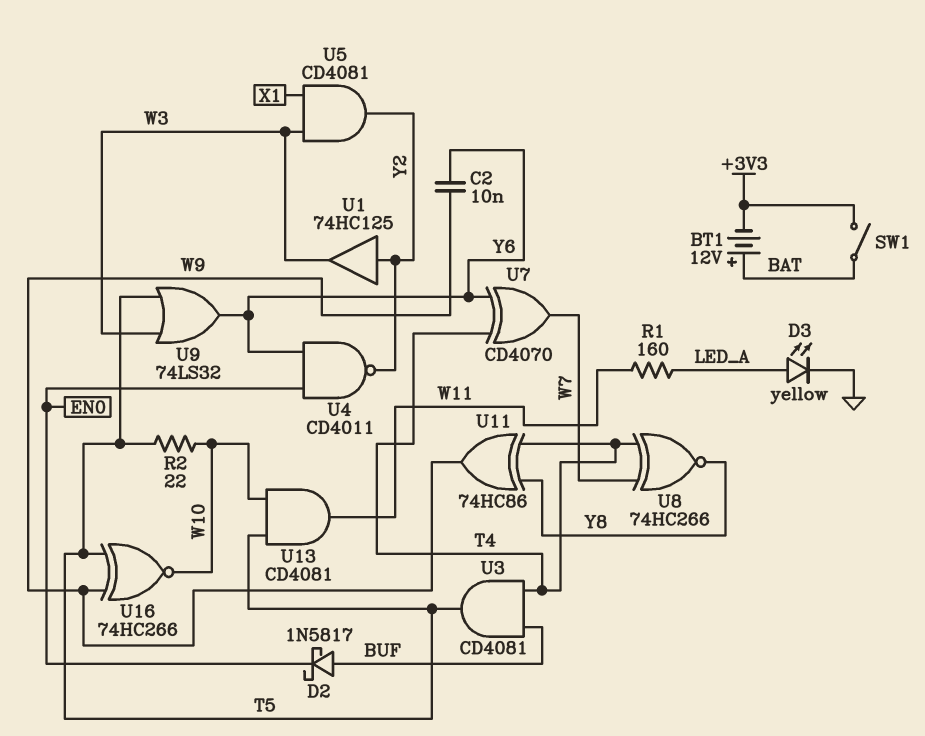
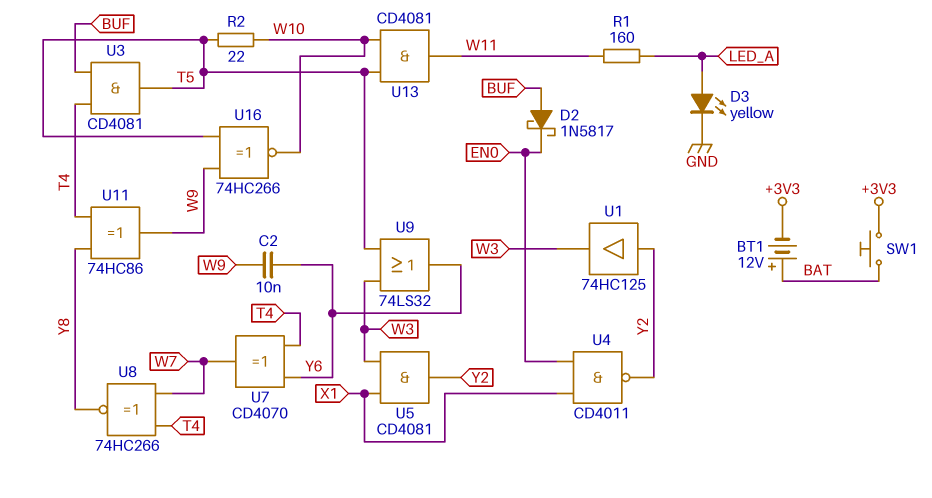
SW1: switch (+3V3, BAT) -> button (+3V3, BAT)
U4: NAND CD4011 (in EN0, in Y6, out Y2) -> NAND CD4011 (in EN0, in X1, out Y2)

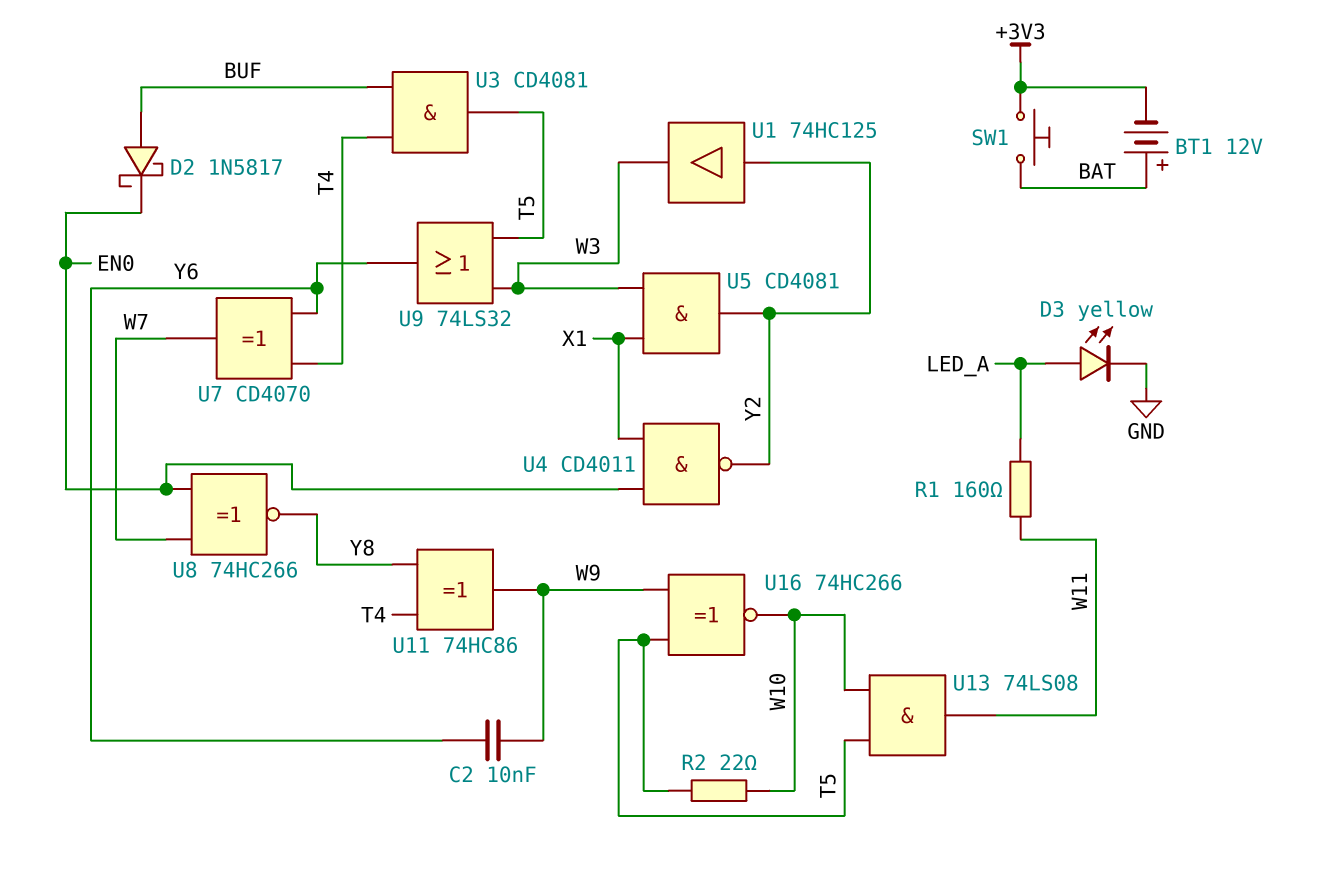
U8: XNOR 74HC266 (in T4, in W7, out Y8) -> XNOR 74HC266 (in EN0, in W7, out Y8)
U13: AND CD4081 (in T5, in W10, out W11) -> AND 74LS08 (in T5, in W10, out W11)

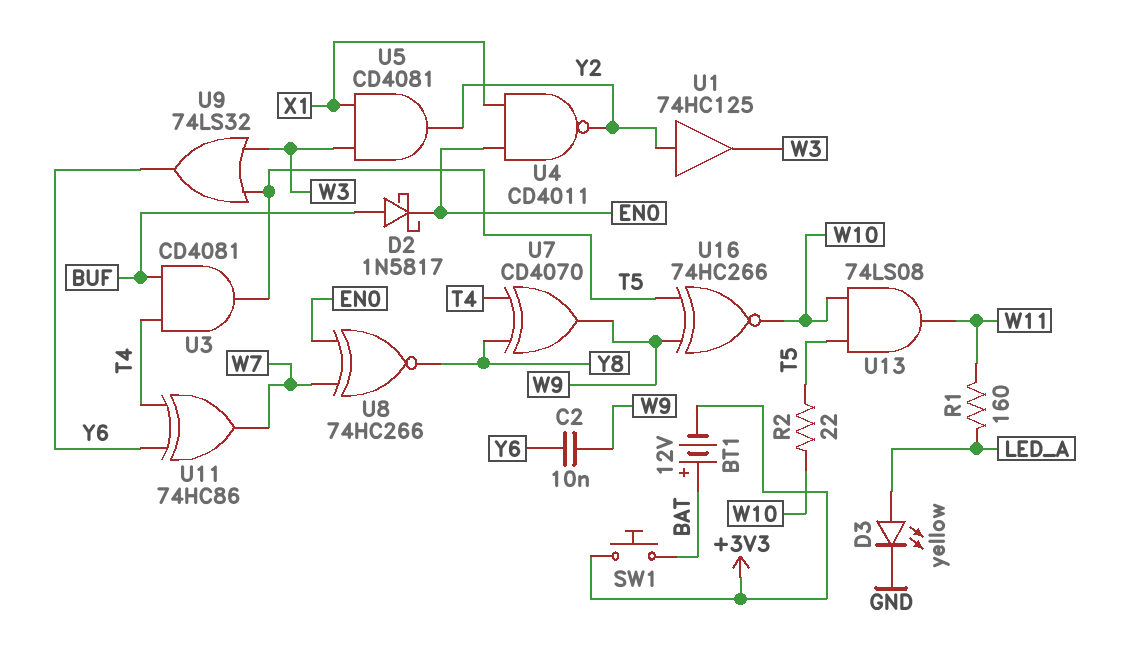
U7: XOR CD4070 (in T4, in Y6, out W7) -> XOR CD4070 (in T4, in Y8, out W9)
U11: XOR 74HC86 (in T4, in Y8, out W9) -> XOR 74HC86 (in T4, in Y6, out W7)

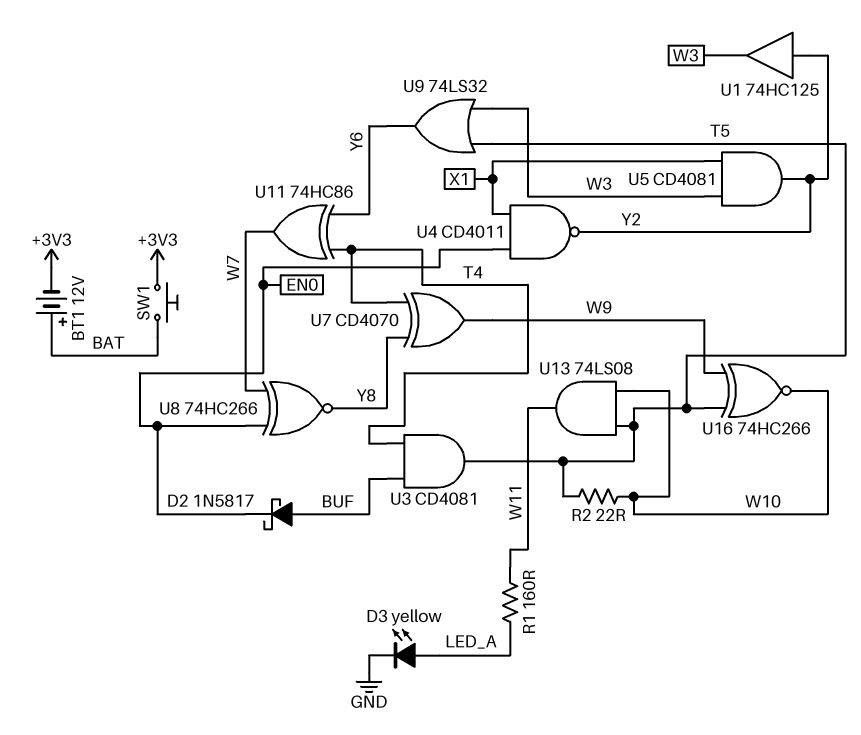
C2: 10nF (W9, Y6) -> none

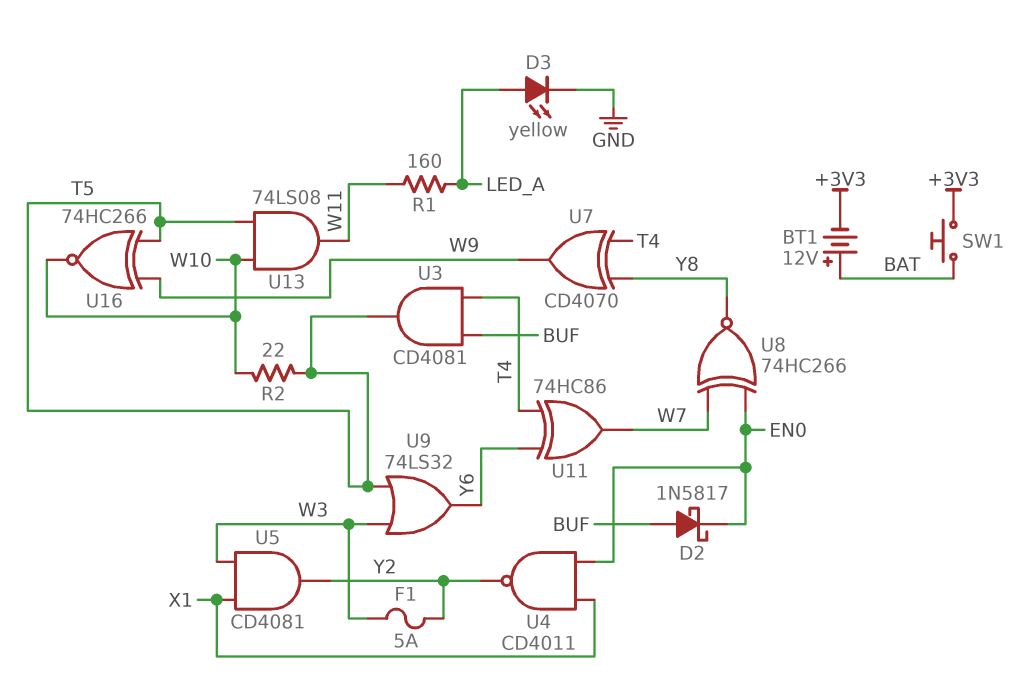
F1: none -> 5A (W3, Y2)
U1: buffer 74HC125 (in Y2, out W3) -> none

